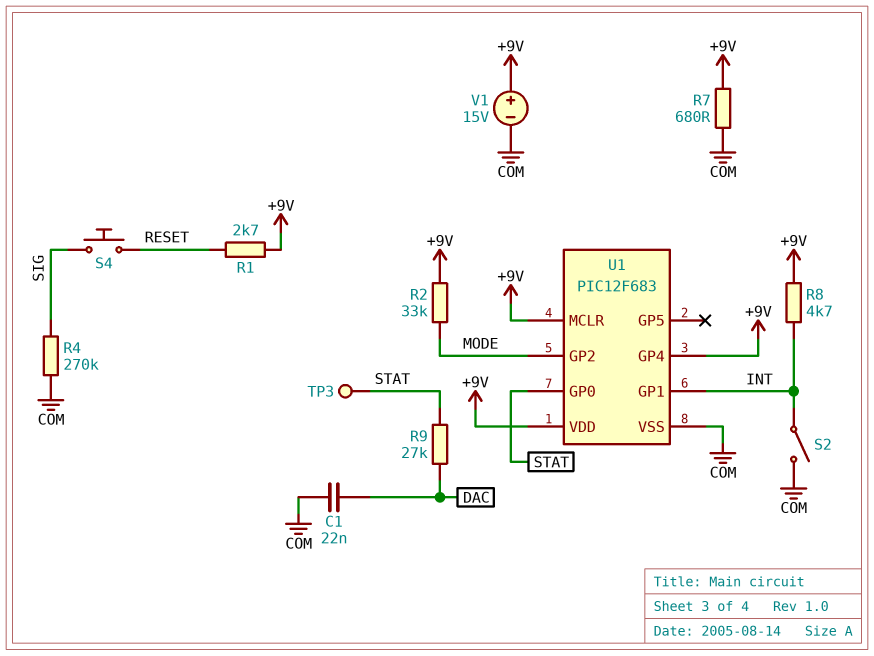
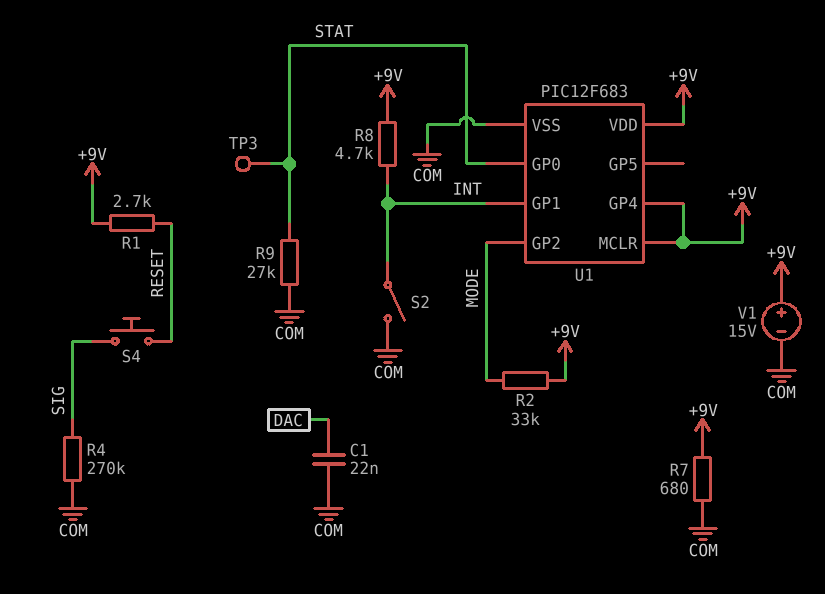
R9: 27k (DAC, STAT) -> 27k (COM, STAT)

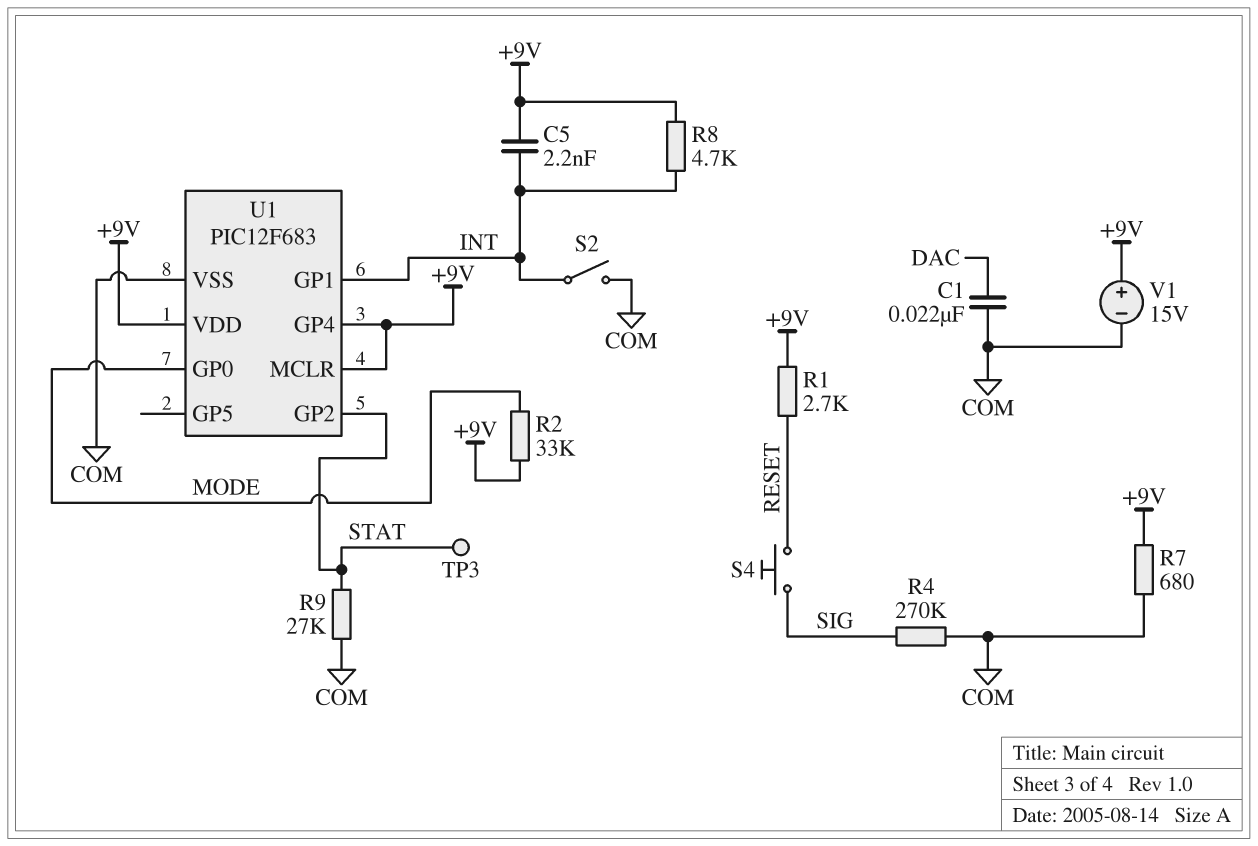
C5: none -> 2.2nF (+9V, INT)
U1 pin GP0: STAT -> MODE
U1 pin GP2: MODE -> STAT

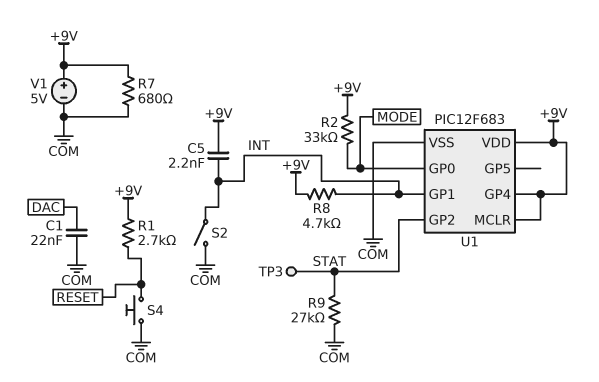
R4: 270k (COM, SIG) -> none
S4: button (RESET, SIG) -> button (COM, RESET)
V1: 15V (plus +9V, minus COM) -> 5V (plus +9V, minus COM)

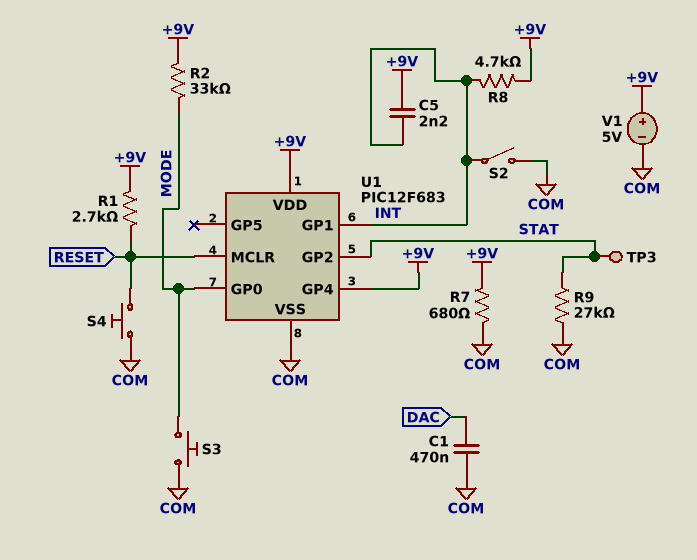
C1: 22nF (COM, DAC) -> 470nF (COM, DAC)
S3: none -> button (COM, MODE)
U1 pin MCLR: +9V -> RESET

